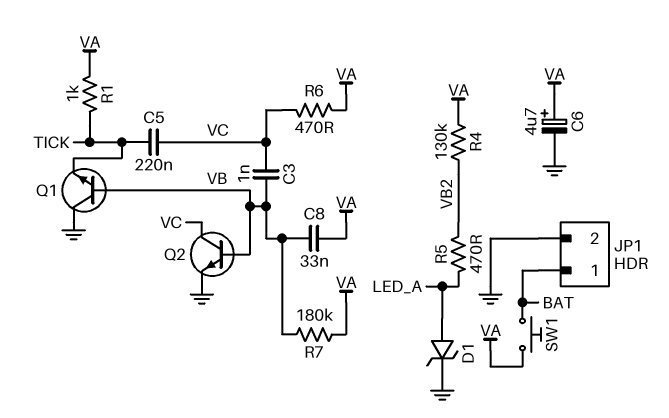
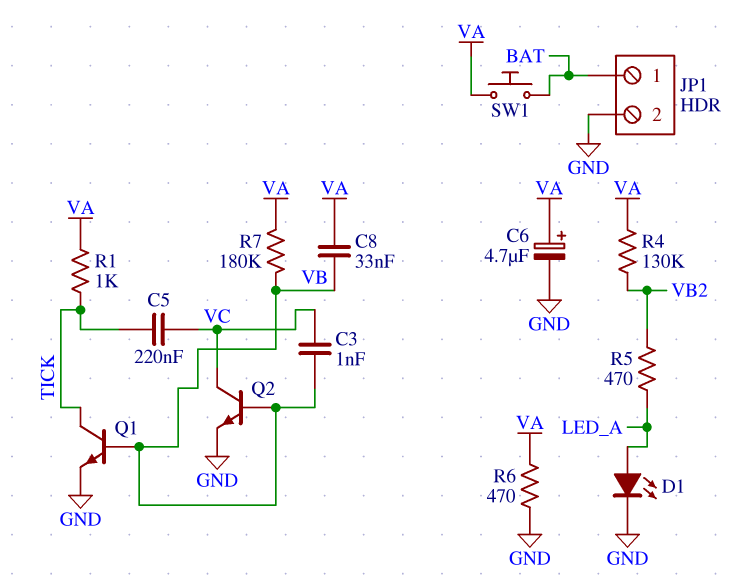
D1: zener (A LED_A, K GND) -> LED (A LED_A, K GND)
Q1: NPN (B VB, C GND, E TICK) -> NPN (B VB, C TICK, E GND)
R6: 470 (VA, VC) -> 470 (GND, VA)

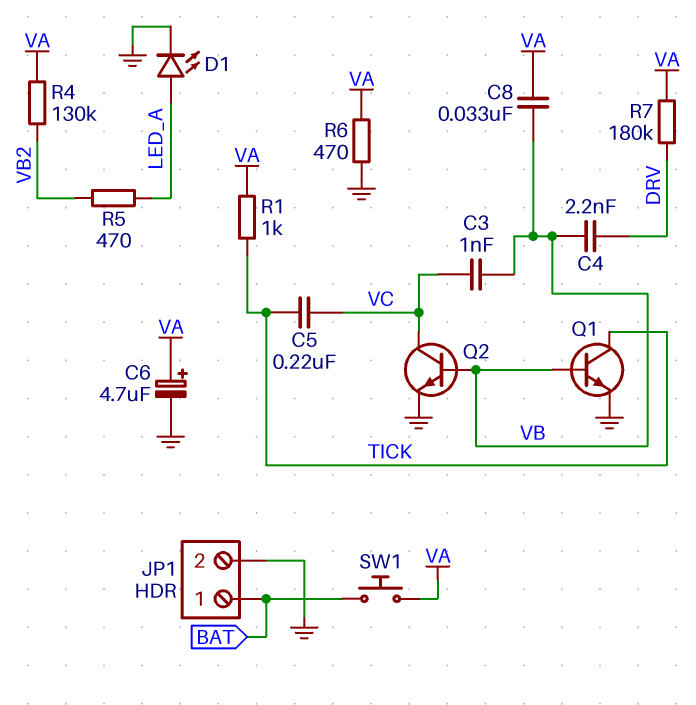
C4: none -> 2.2nF (DRV, VB)
R7: 180k (VA, VB) -> 180k (DRV, VA)

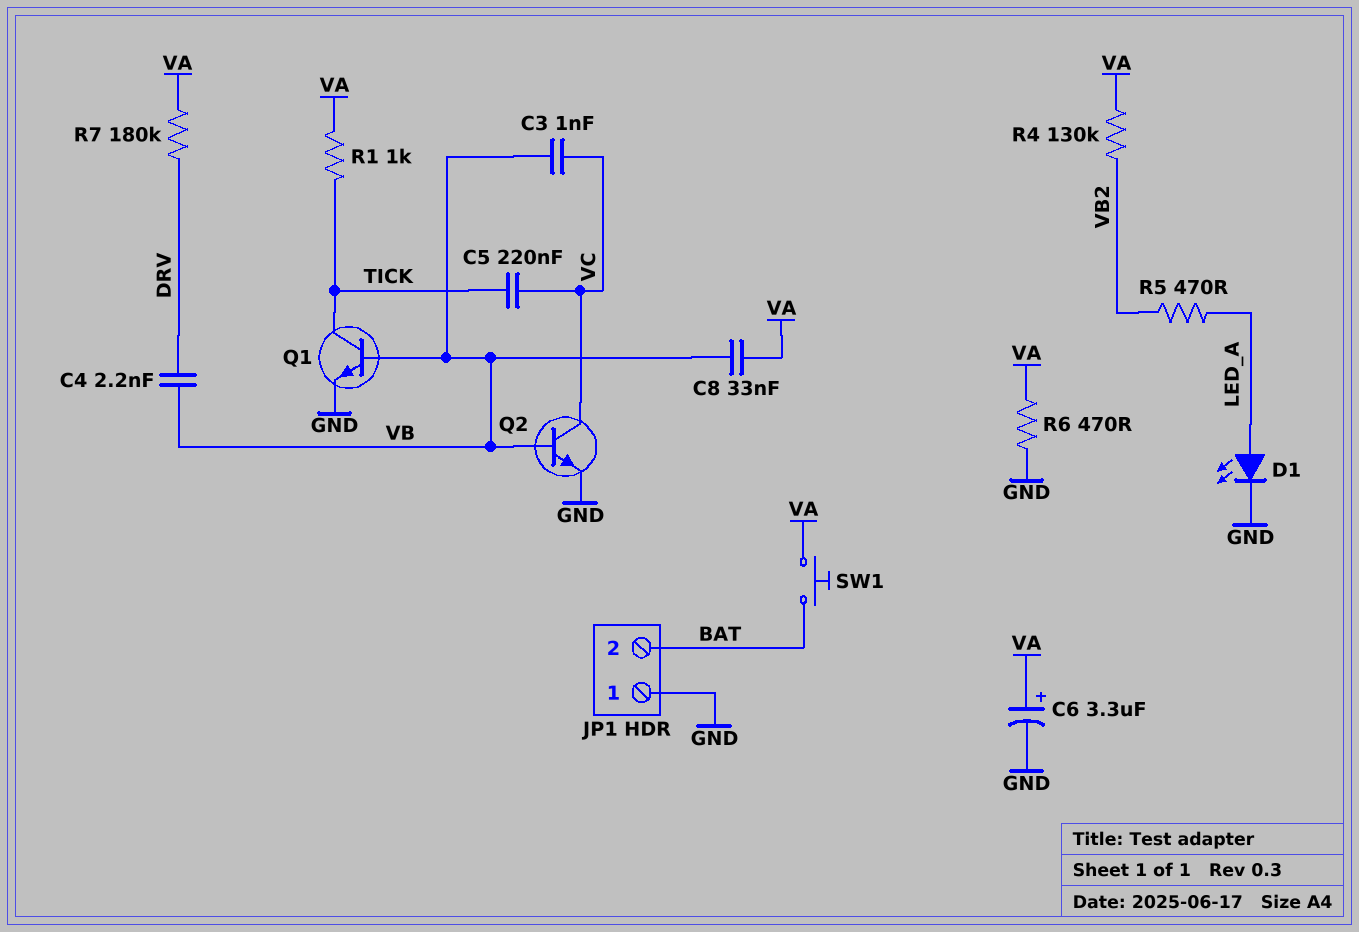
C6: 4.7uF (plus VA, minus GND) -> 3.3uF (plus VA, minus GND)
JP1 pin 1: BAT -> GND
JP1 pin 2: GND -> BAT

